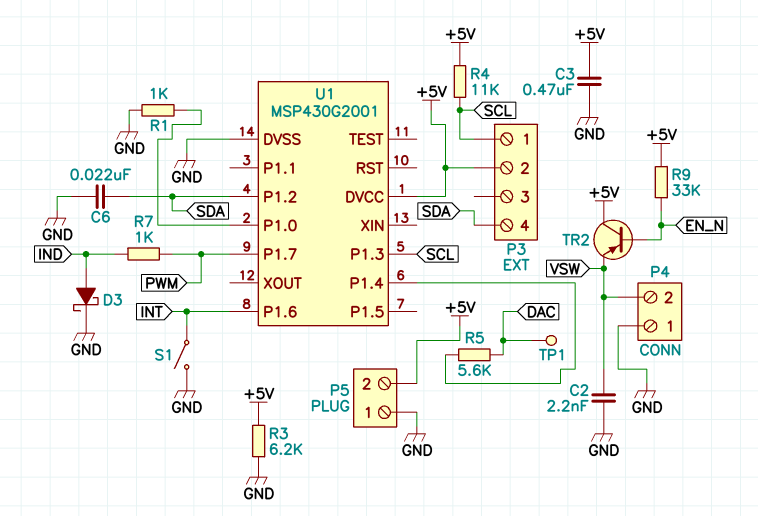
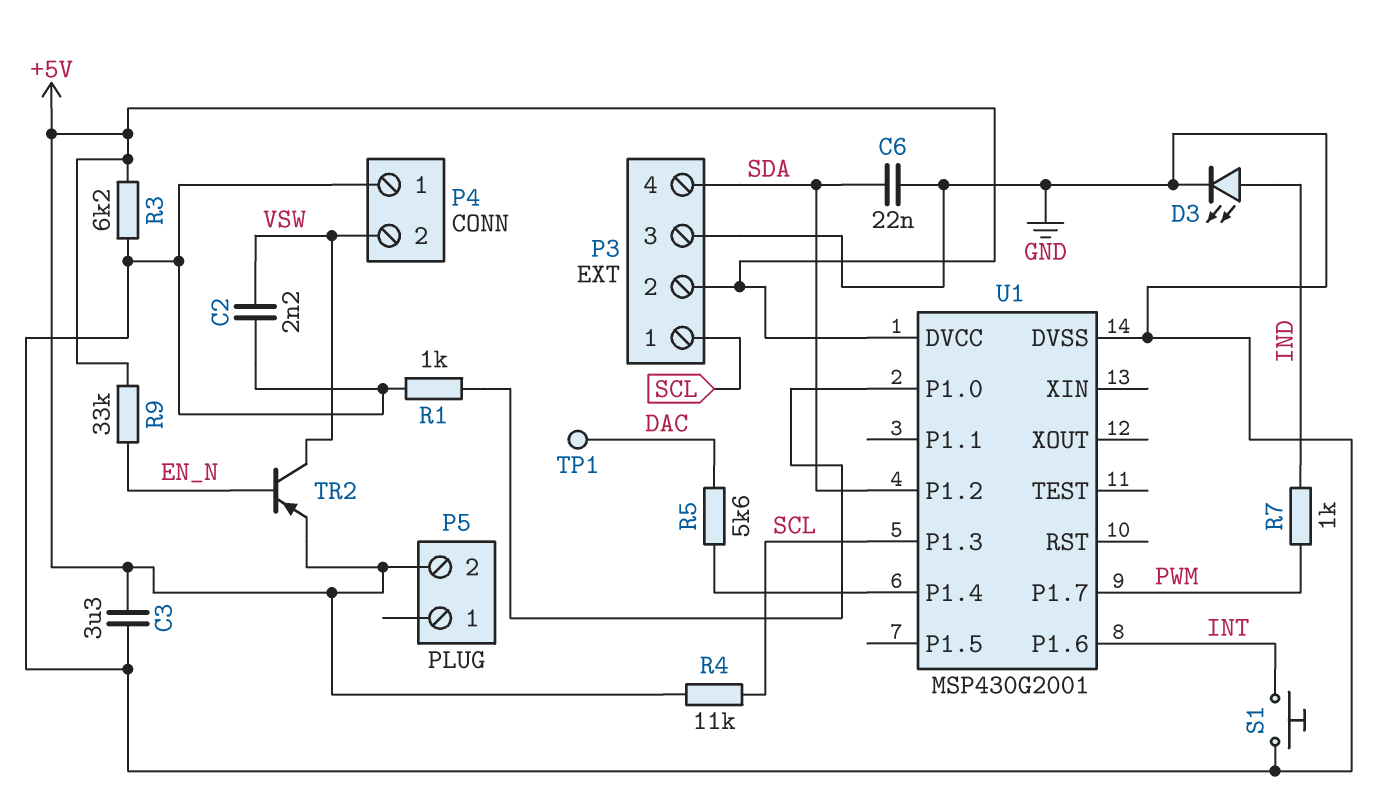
C3: 470nF (+5V, GND) -> 3.3uF (+5V, GND)
D3: schottky (A IND, K GND) -> LED (A IND, K GND)
P3 pin 3: none -> GND
P5 pin 1: GND -> none
S1: switch (GND, INT) -> button (GND, INT)
TR2: PNP (B EN_N, C +5V, E VSW) -> PNP (B EN_N, C VSW, E +5V)

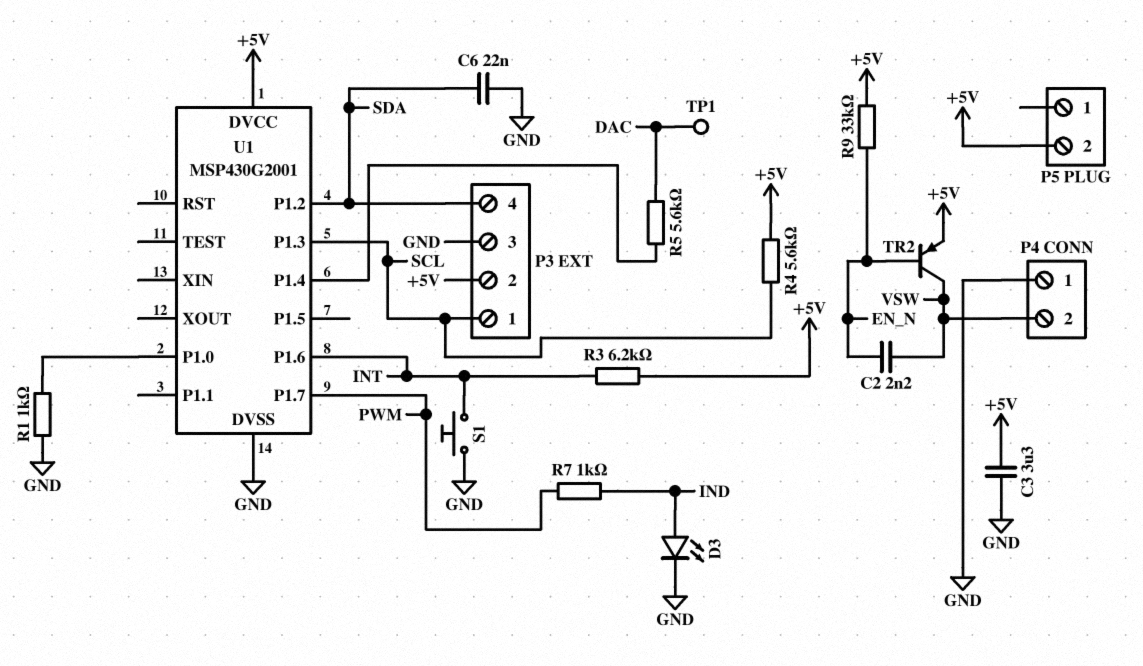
C2: 2.2nF (GND, VSW) -> 2.2nF (EN_N, VSW)
R3: 6.2k (+5V, GND) -> 6.2k (+5V, INT)
R4: 11k (+5V, SCL) -> 5.6k (+5V, SCL)

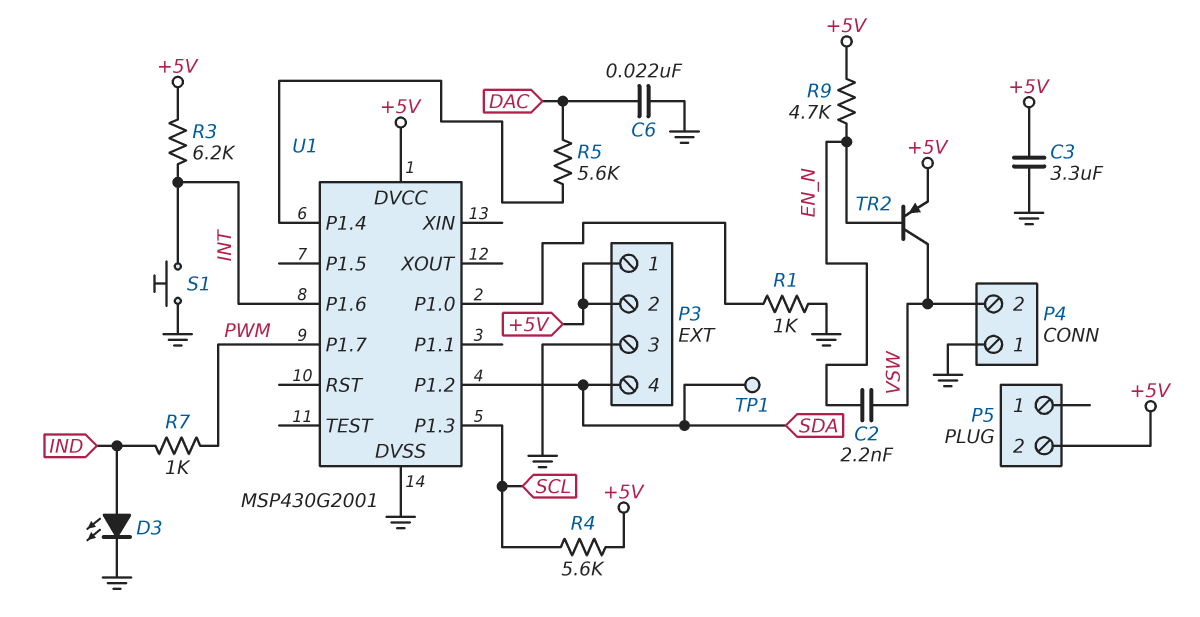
C6: 22nF (GND, SDA) -> 22nF (DAC, GND)
P3 pin 1: SCL -> +5V
R9: 33k (+5V, EN_N) -> 4.7k (+5V, EN_N)
TP1: test point (DAC) -> test point (SDA)

